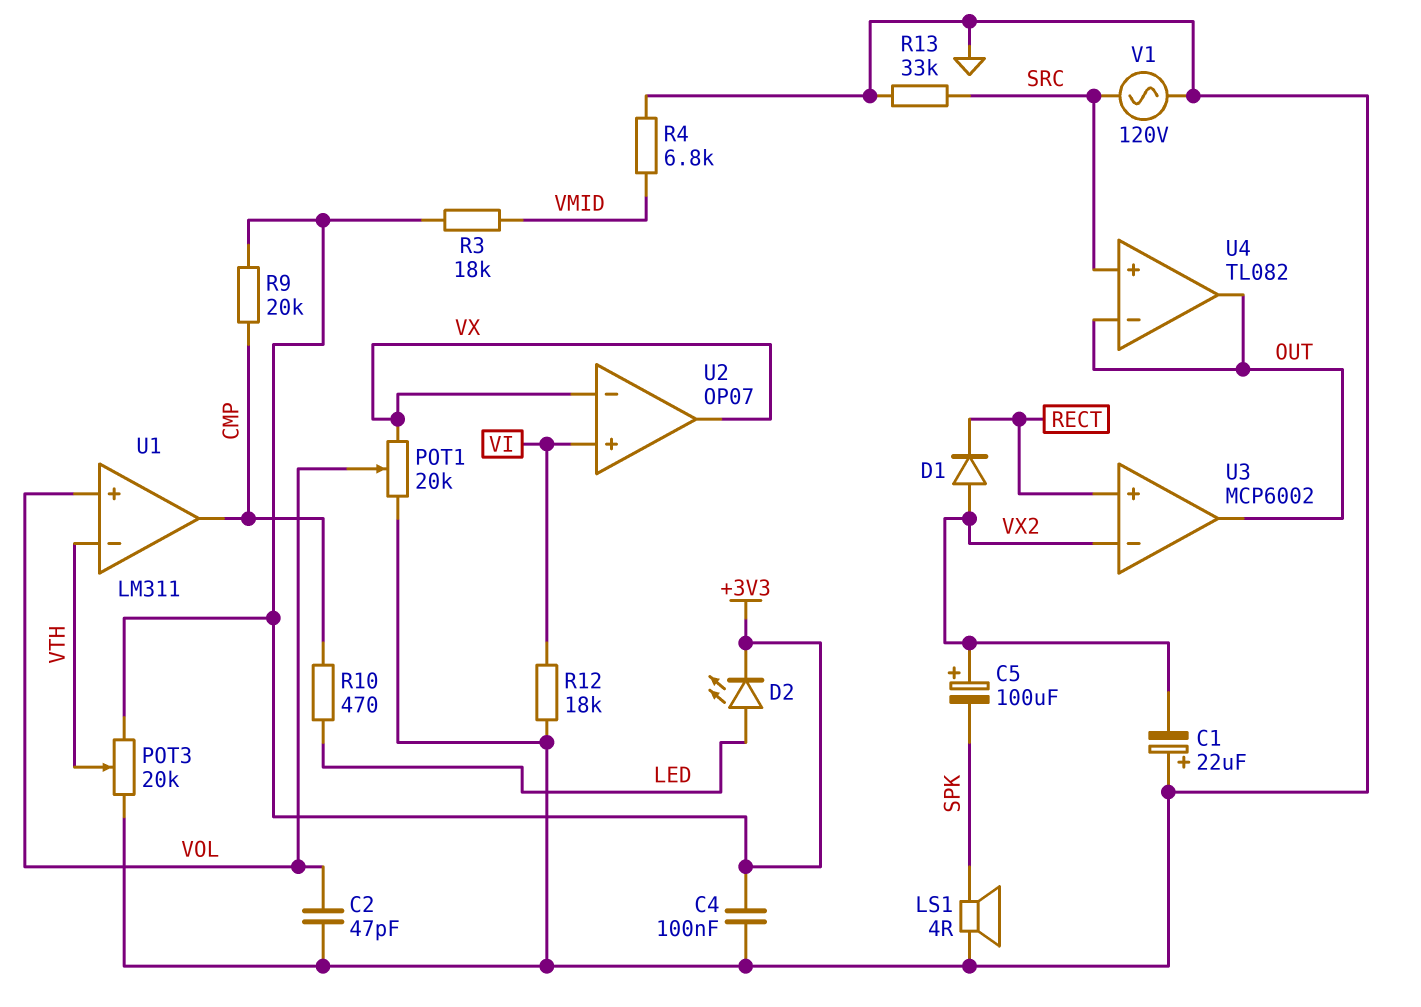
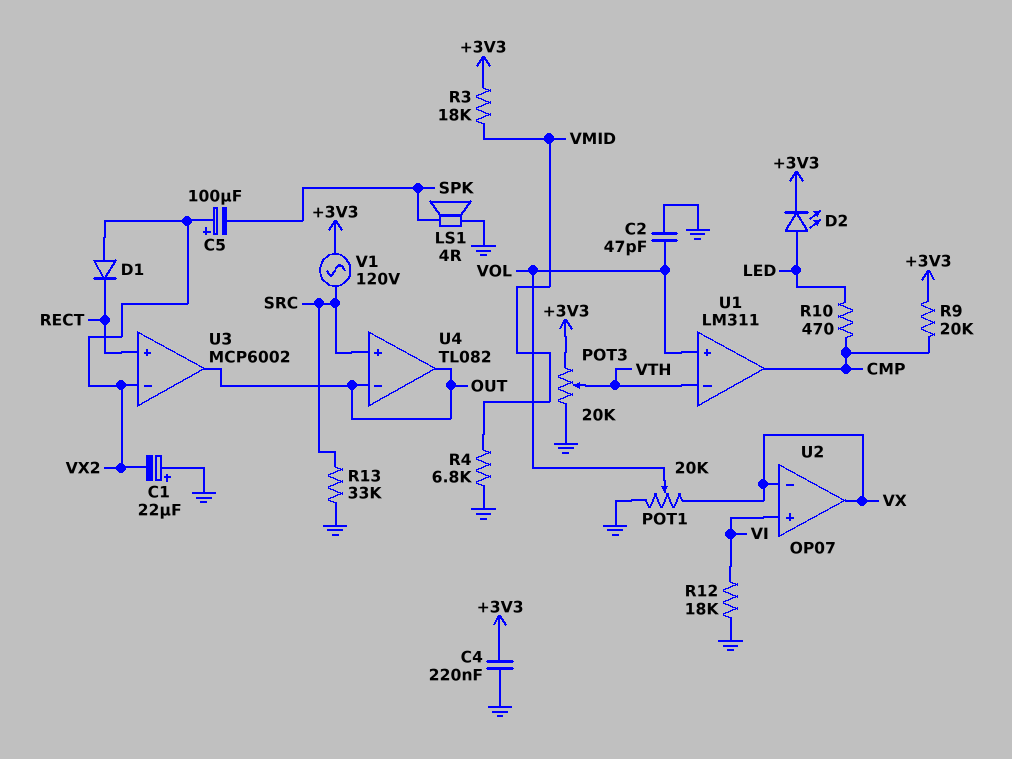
C4: 100nF (+3V3, GND) -> 220nF (+3V3, GND)
V1: AC 120V (GND, SRC) -> AC 120V (+3V3, SRC)

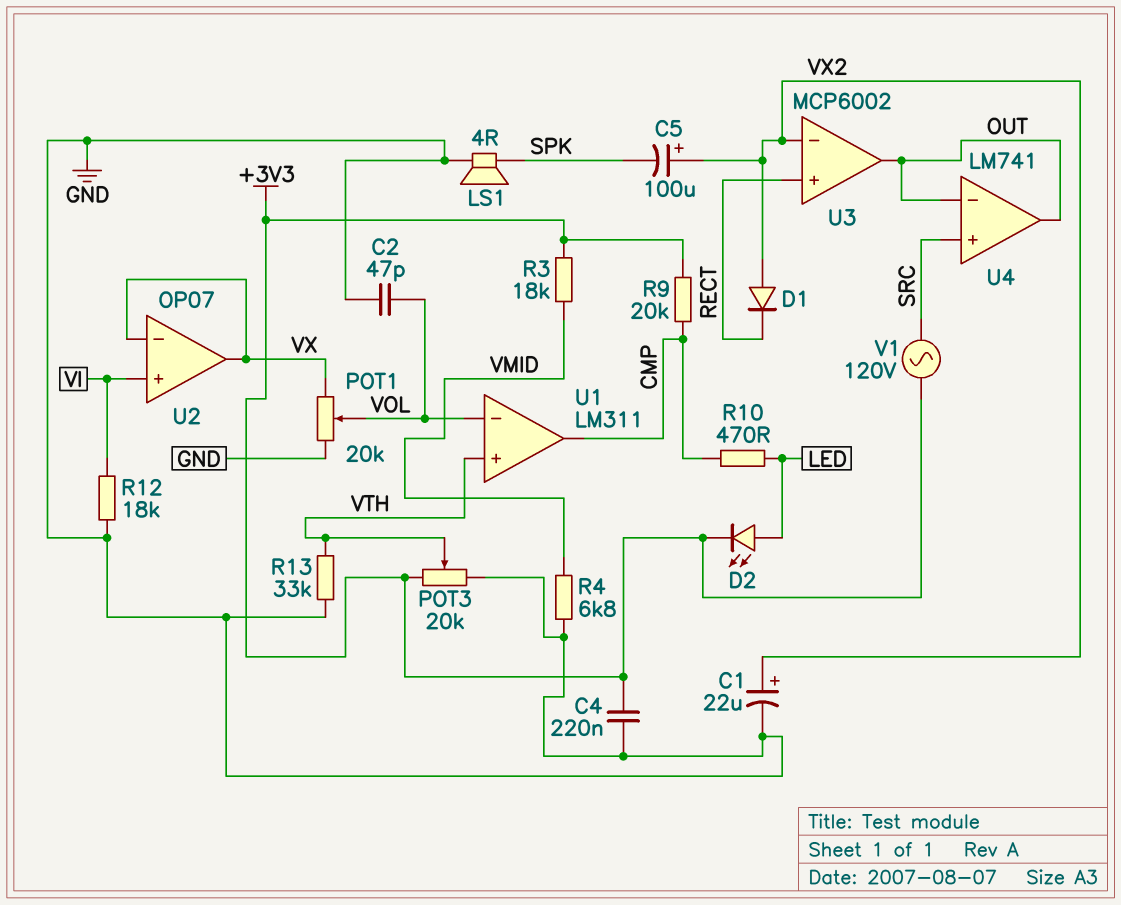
C1: 22uF (plus GND, minus VX2) -> 22uF (plus VX2, minus GND)
R13: 33k (GND, SRC) -> 33k (GND, VTH)
U1 pin in+: VOL -> VTH
U1 pin in-: VTH -> VOL
U4: TL082 -> LM741

